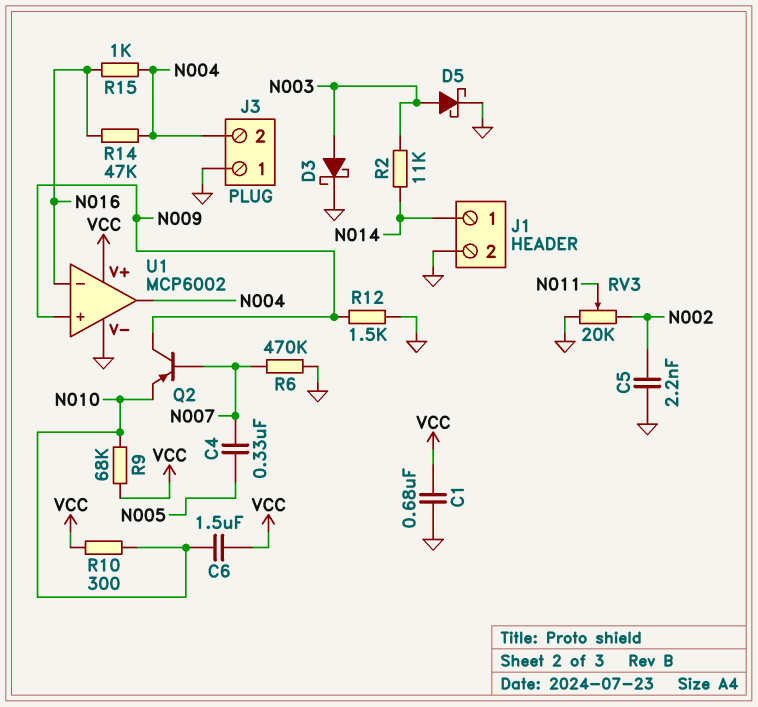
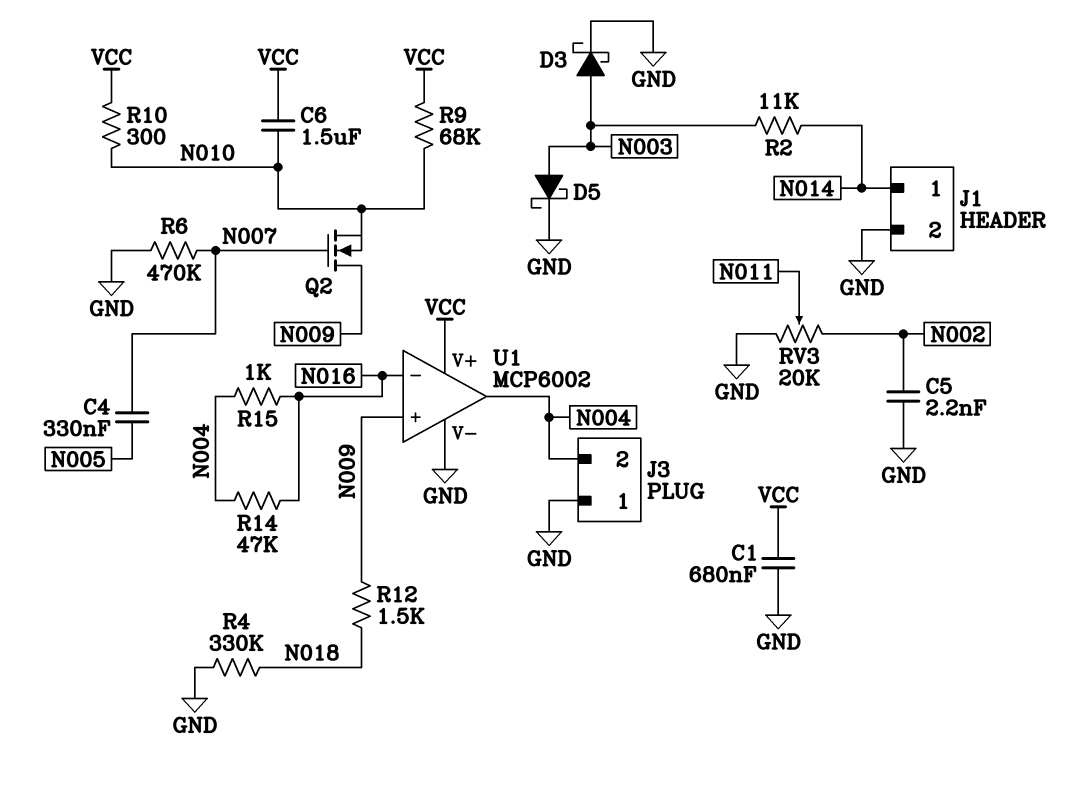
Q2: PNP (B N007, C N009, E N010) -> NMOS (G N007, D N009, S N010)
R4: none -> 330k (GND, N018)
R12: 1.5k (GND, N009) -> 1.5k (N009, N018)

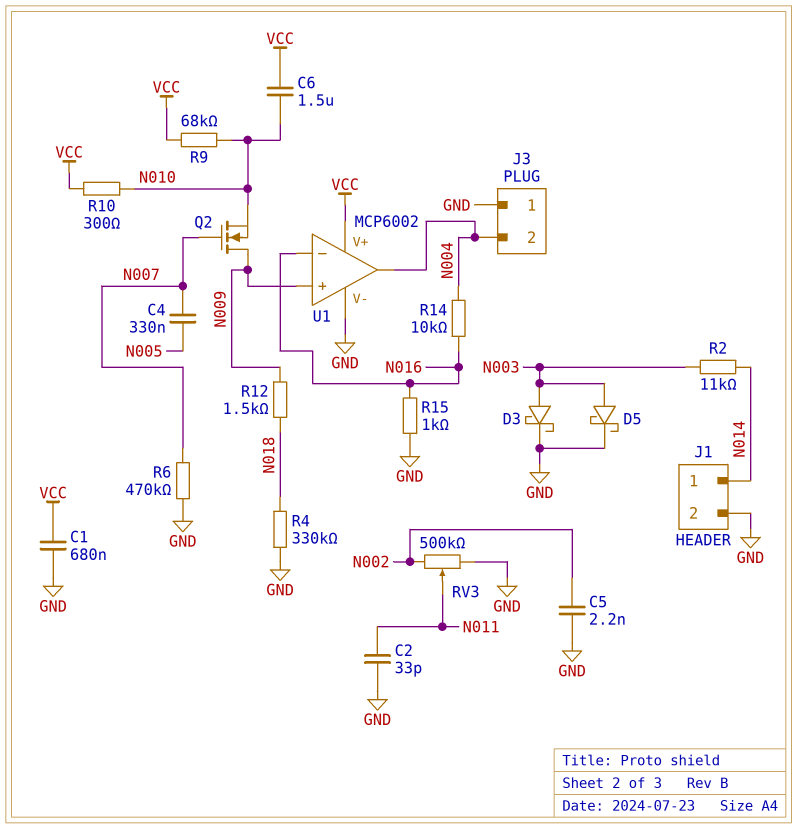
C2: none -> 33pF (GND, N011)
R14: 47k (N004, N016) -> 10k (N004, N016)
R15: 1k (N004, N016) -> 1k (GND, N016)
RV3: 20k (GND, N002, wiper N011) -> 500k (GND, N002, wiper N011)

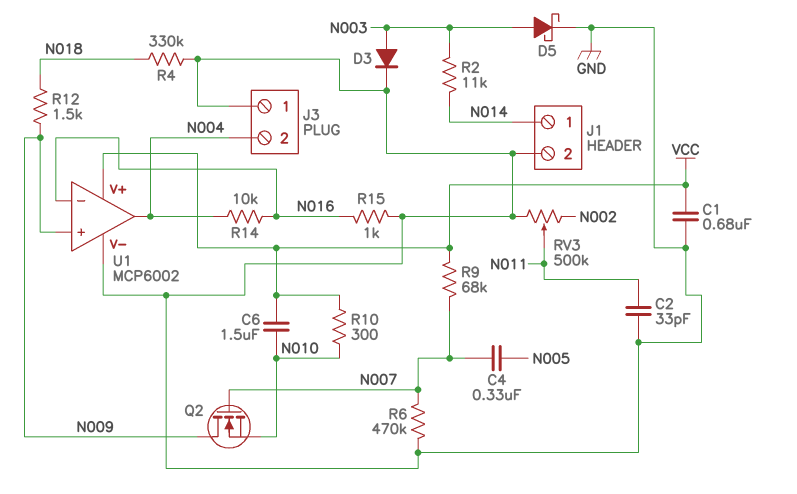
C5: 2.2nF (GND, N002) -> none
D3: schottky (A N003, K GND) -> diode (A N003, K GND)
R9: 68k (N010, VCC) -> 68k (N007, VCC)

